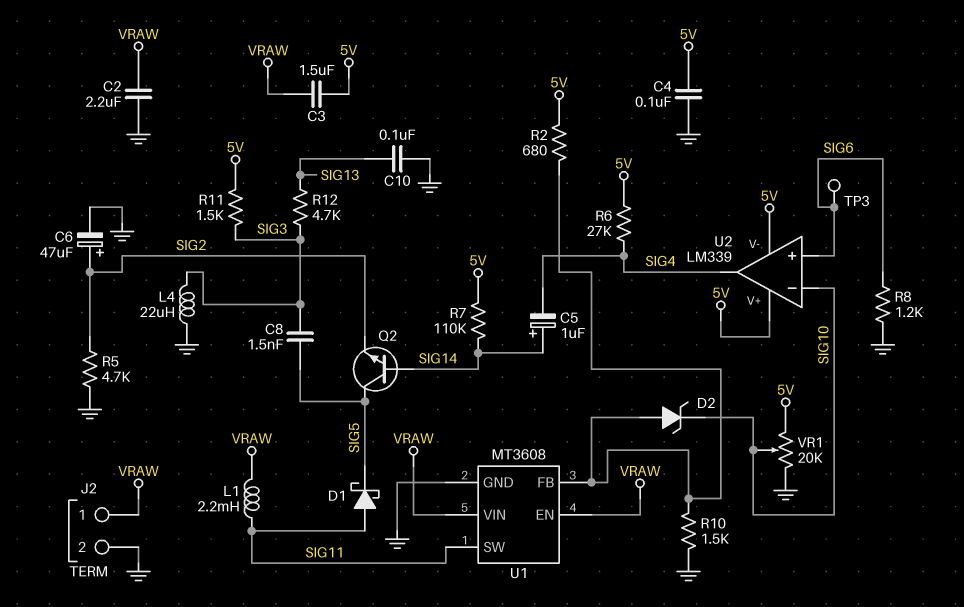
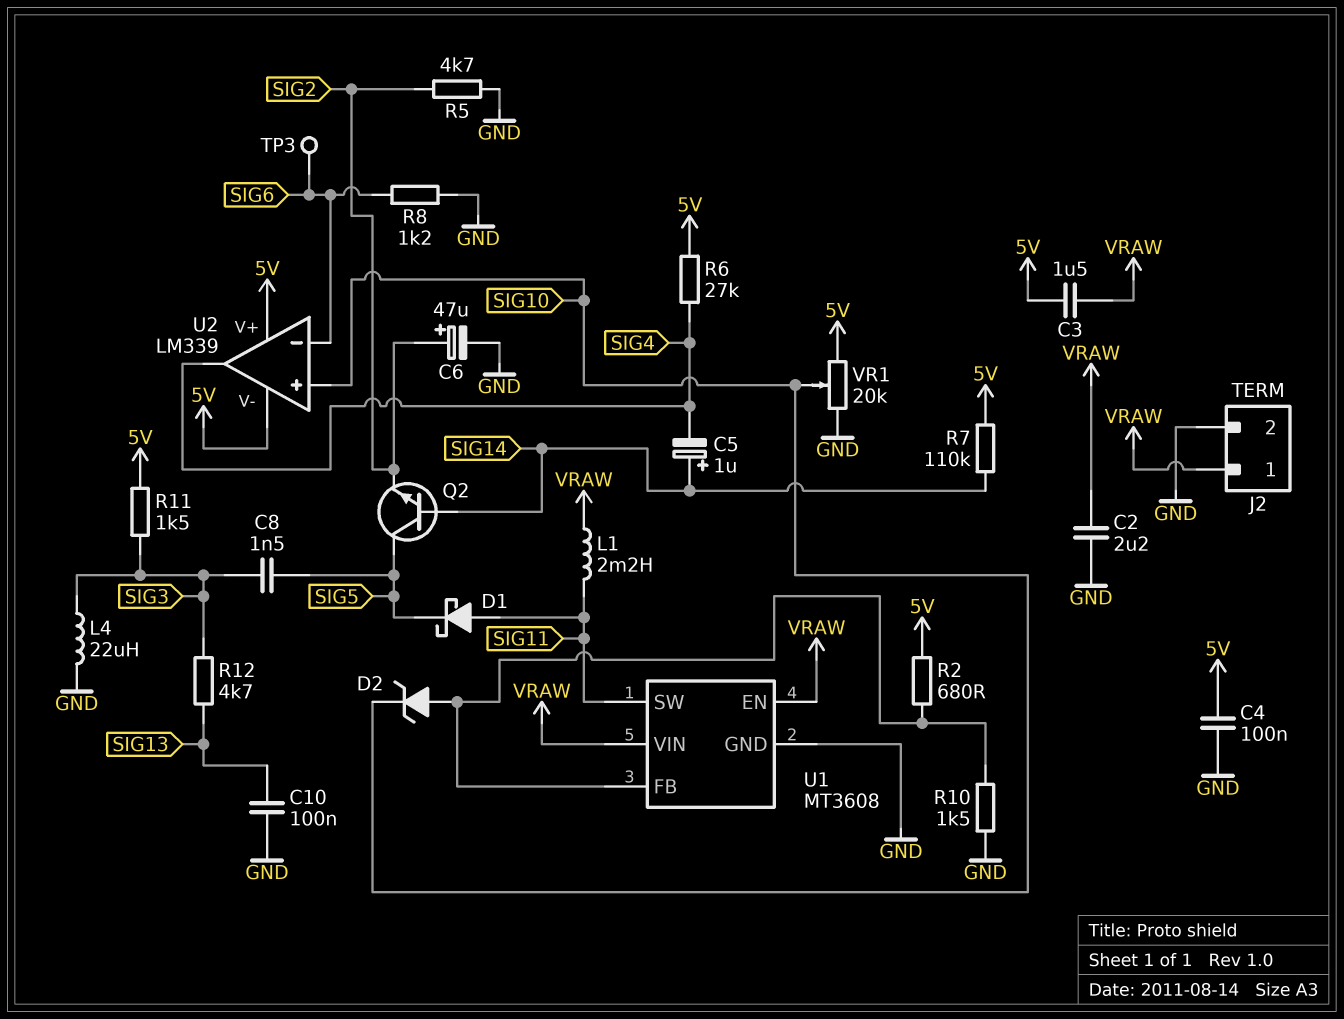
U2 pin in+: SIG6 -> SIG10
U2 pin in-: SIG10 -> SIG6

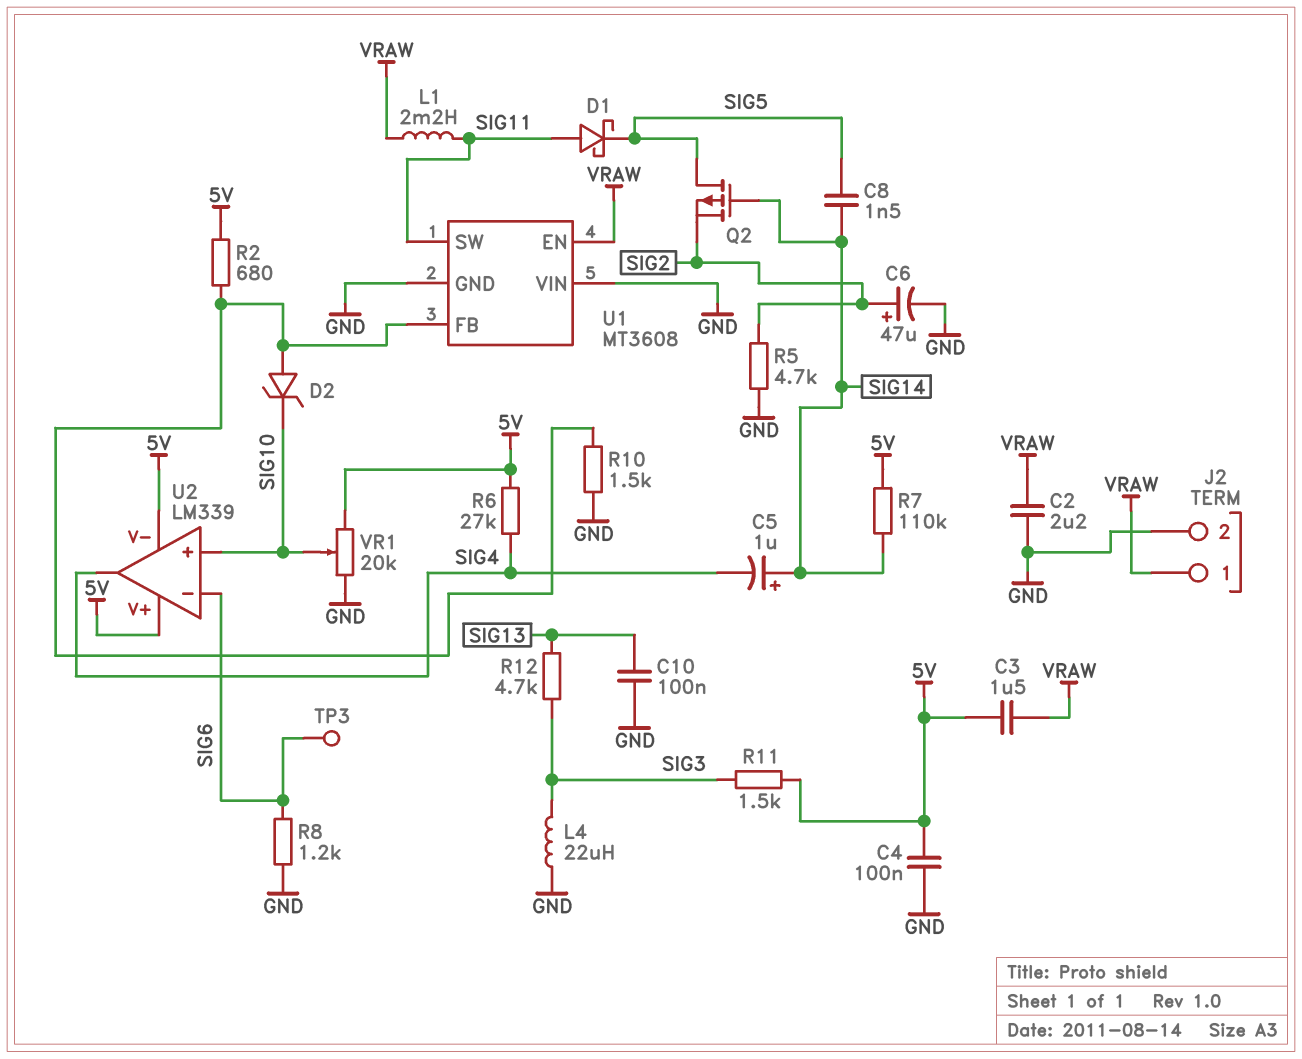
C8: 1.5nF (SIG3, SIG5) -> 1.5nF (SIG5, SIG14)
Q2: NPN (B SIG14, C SIG5, E SIG2) -> PMOS (G SIG14, D SIG5, S SIG2)
U1 pin VIN: VRAW -> GND

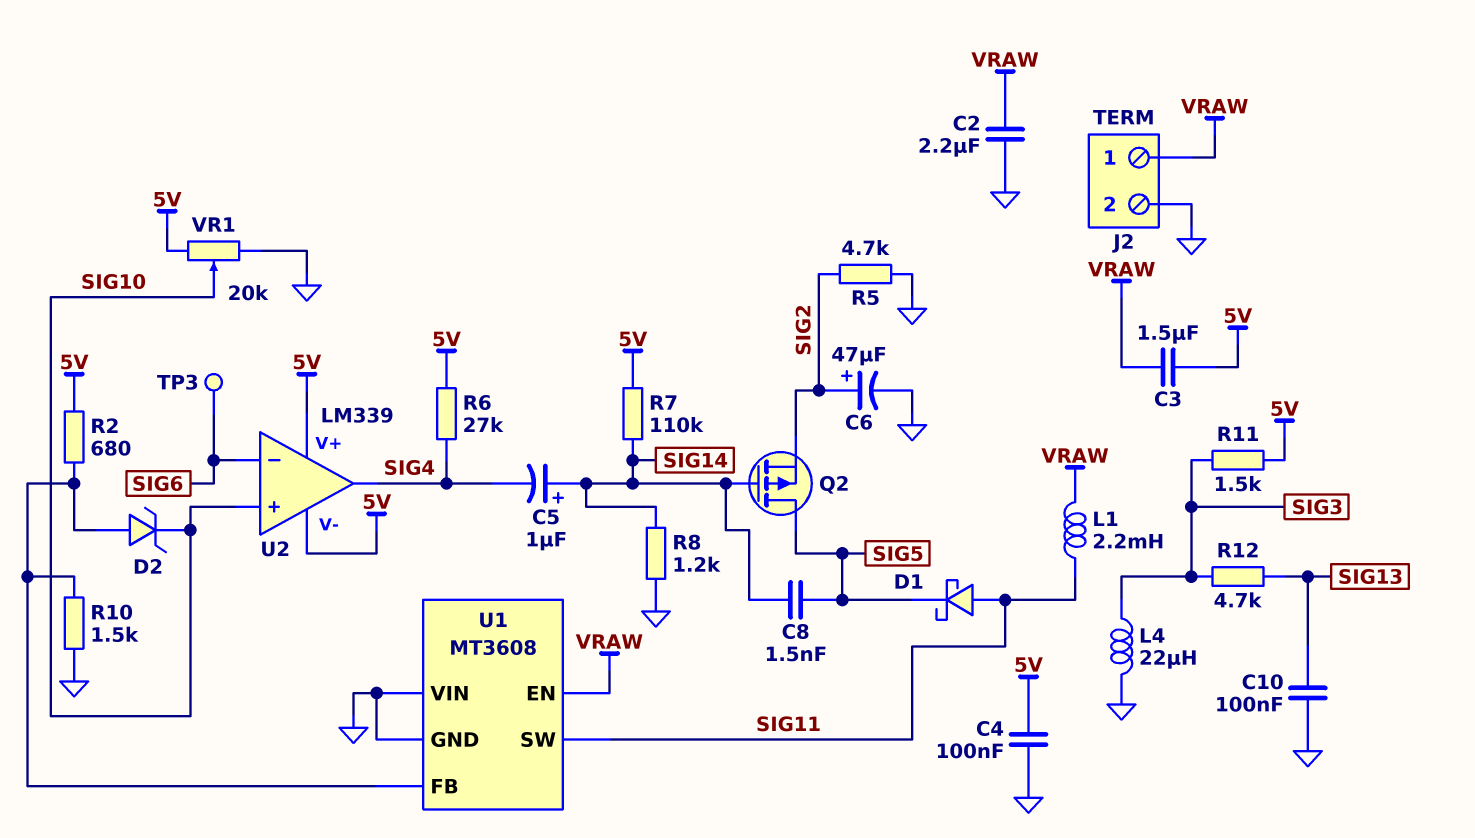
R8: 1.2k (GND, SIG6) -> 1.2k (GND, SIG14)

